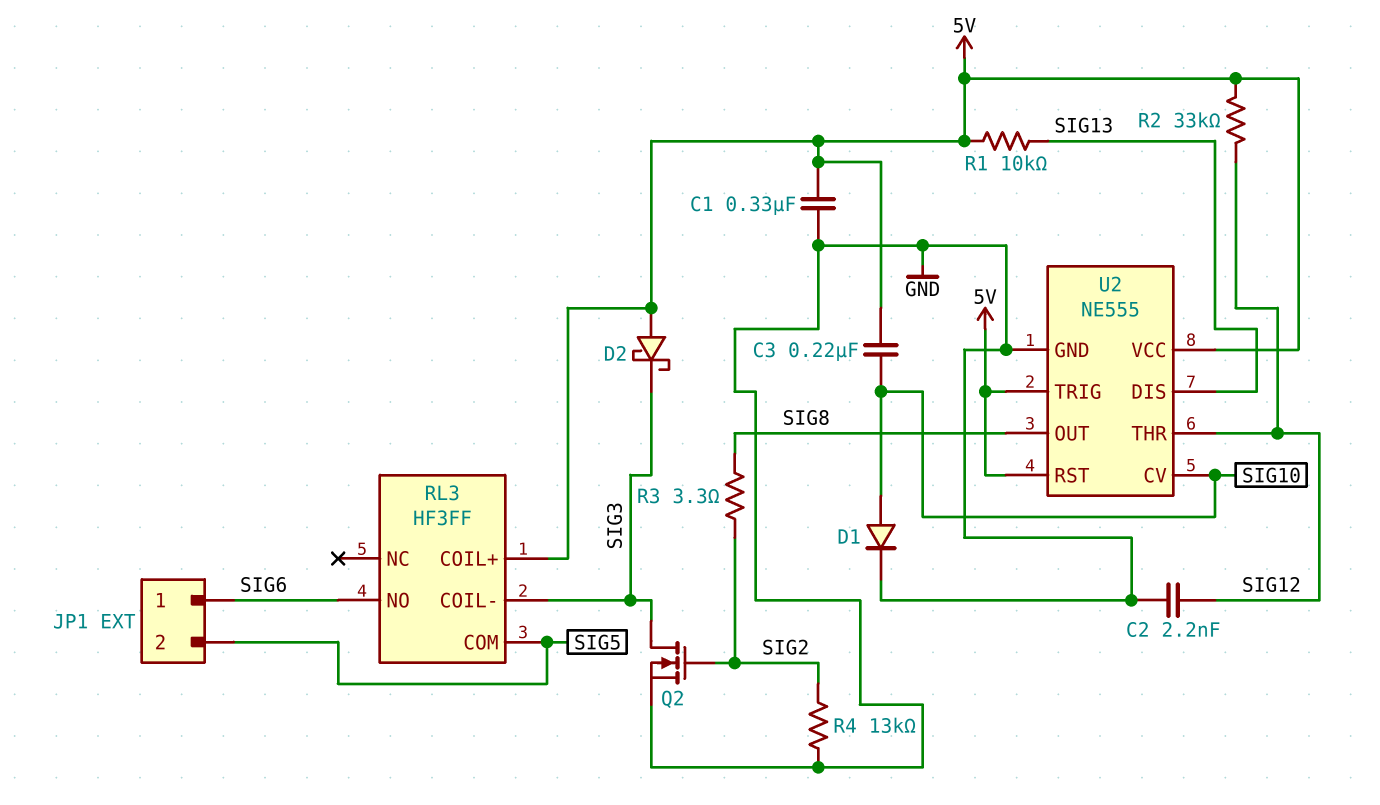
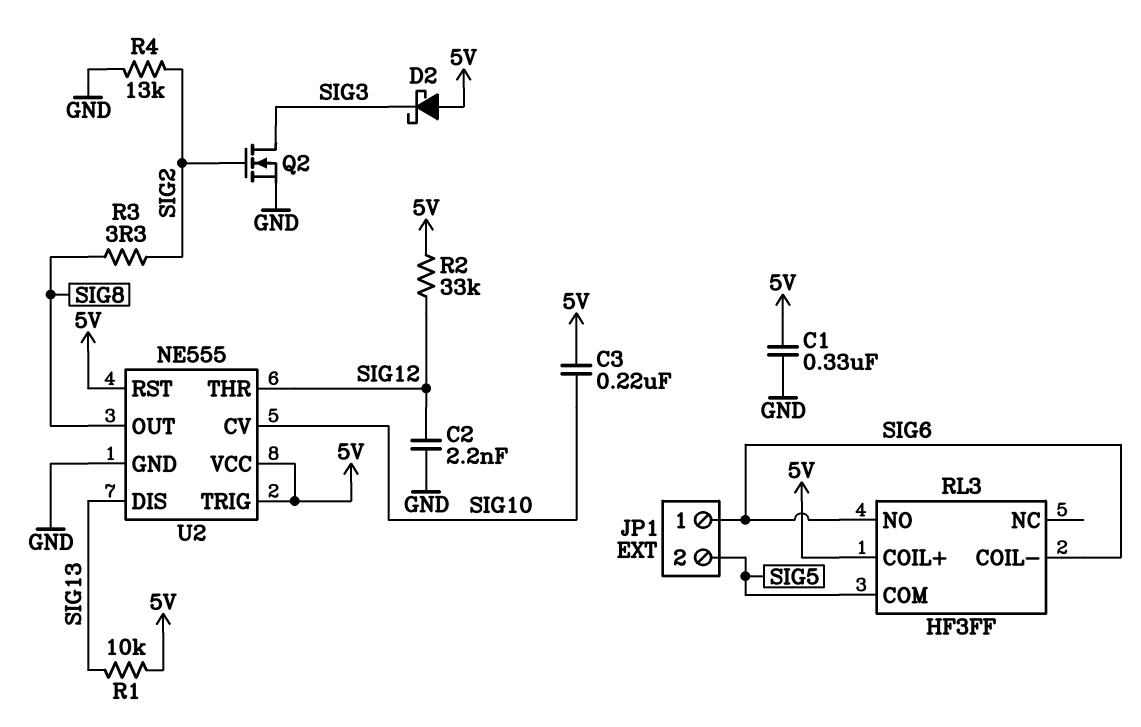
D1: diode (A SIG10, K GND) -> none
RL3 pin COIL-: SIG3 -> SIG6

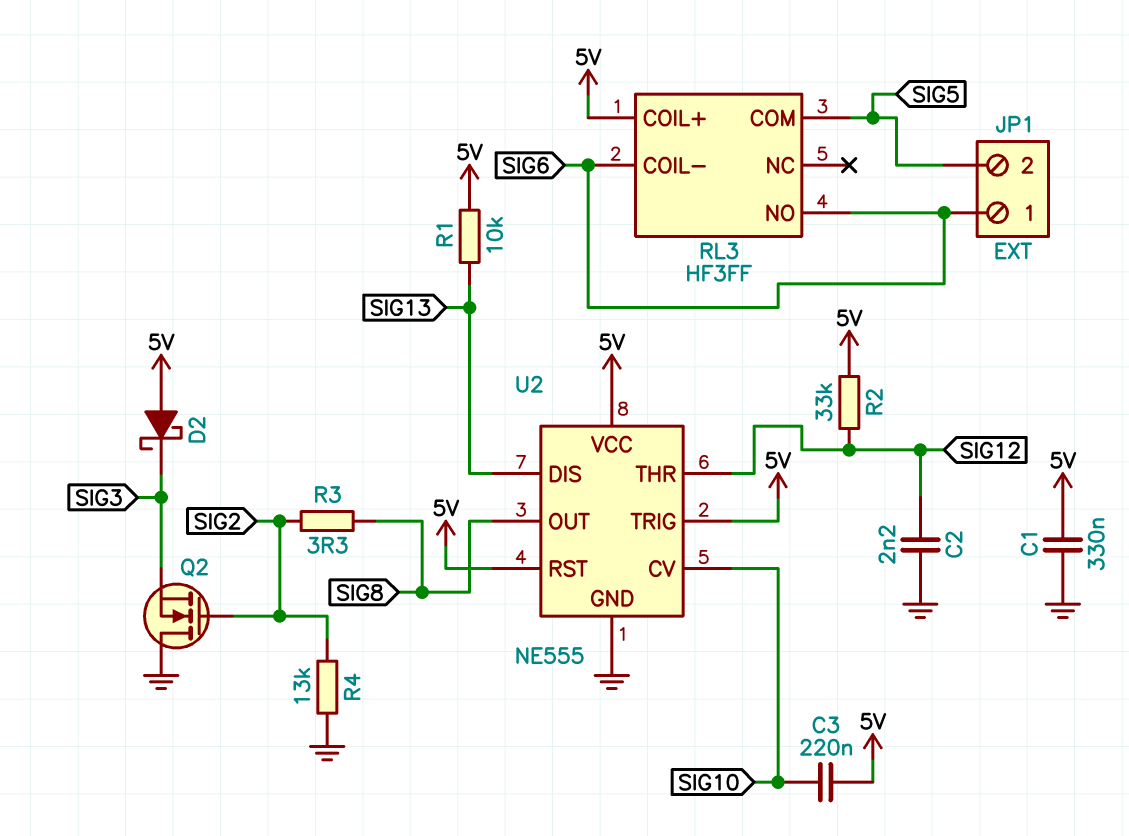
Q2: NMOS (G SIG2, D SIG3, S GND) -> NMOS (G SIG2, D GND, S SIG3)

